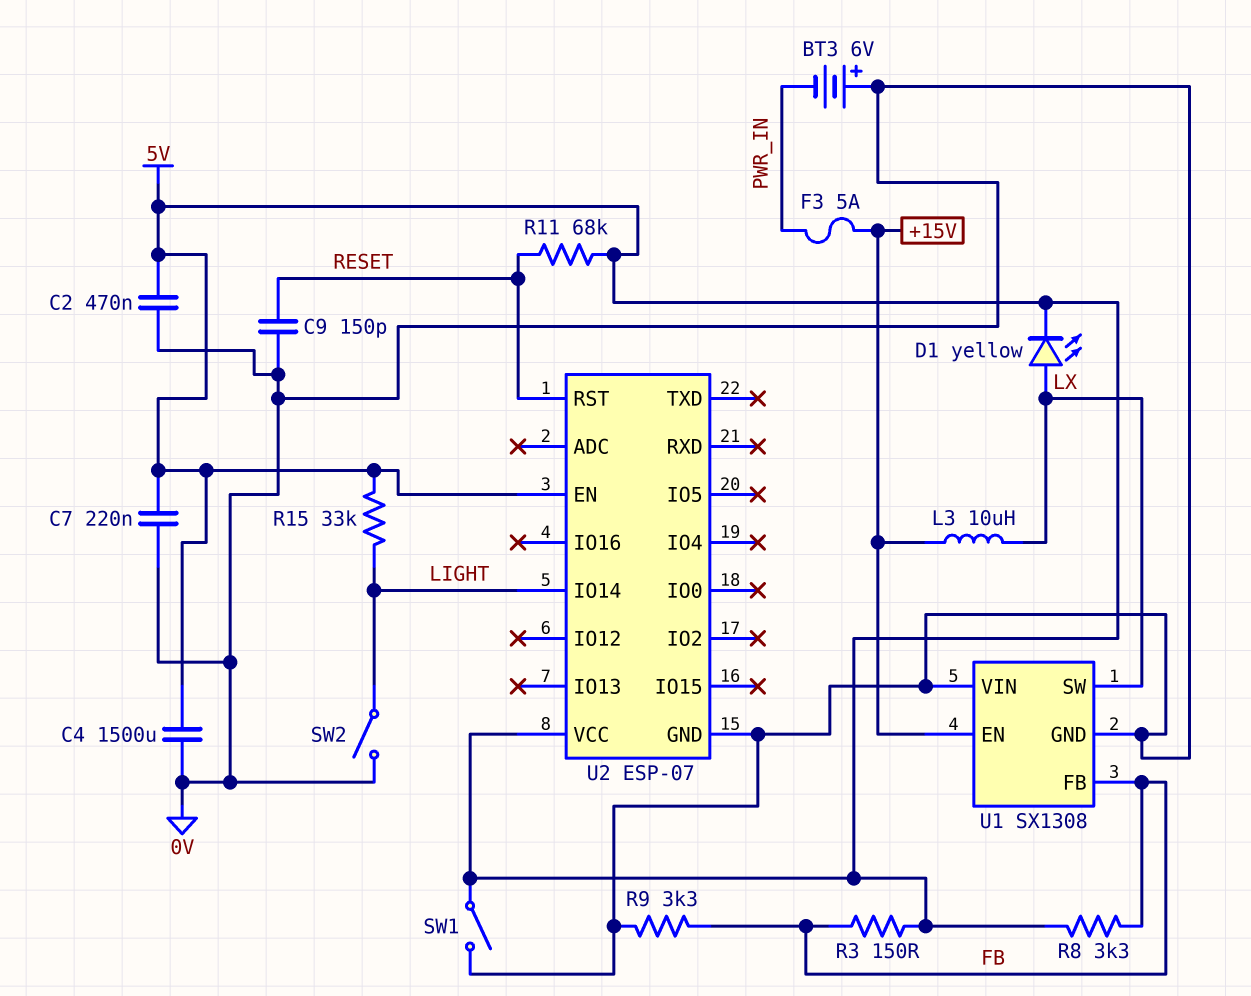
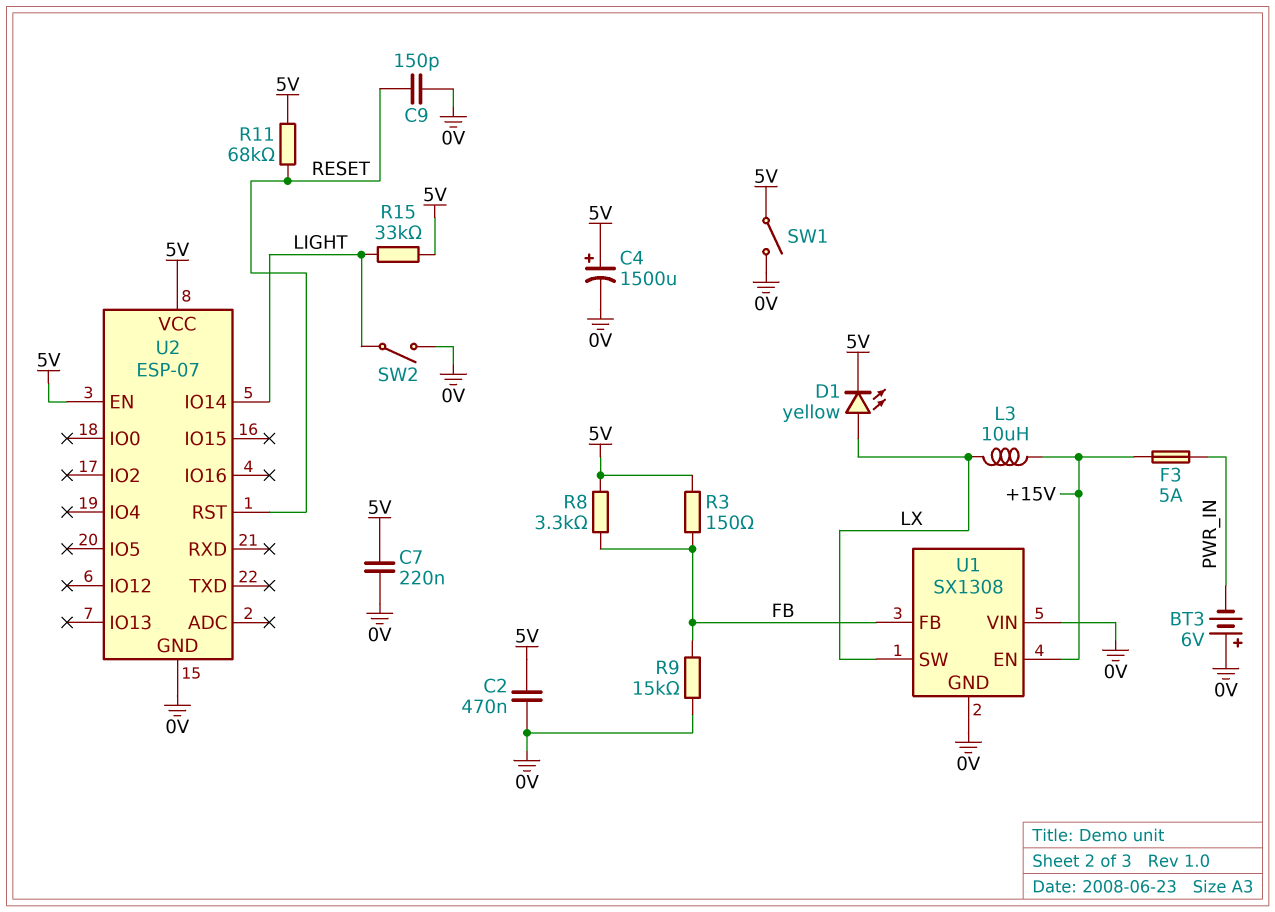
C4: 1500uF (0V, 5V) -> 1500uF (plus 5V, minus 0V)
R9: 3.3k (0V, FB) -> 15k (0V, FB)

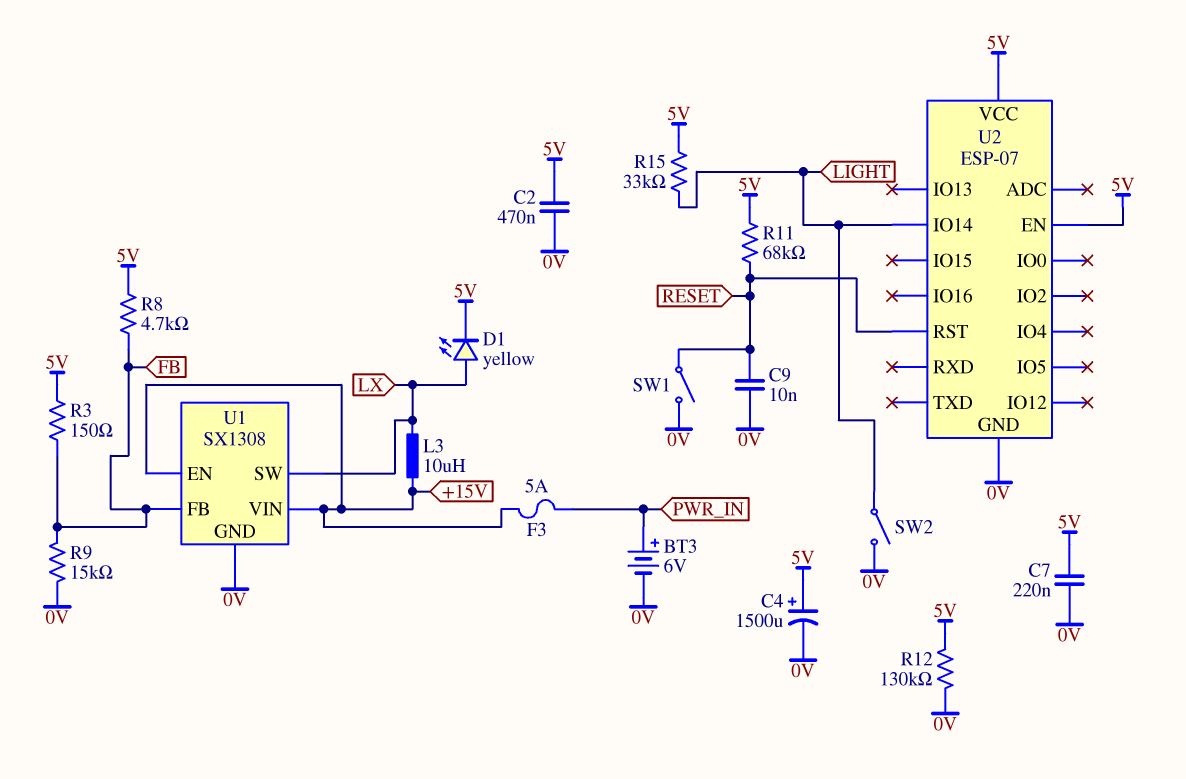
BT3: 6V (plus 0V, minus PWR_IN) -> 6V (plus PWR_IN, minus 0V)
C9: 150pF (0V, RESET) -> 10nF (0V, RESET)
R8: 3.3k (5V, FB) -> 4.7k (5V, FB)
R12: none -> 130k (0V, 5V)
SW1: switch (0V, 5V) -> switch (0V, RESET)
U1 pin VIN: 0V -> +15V

